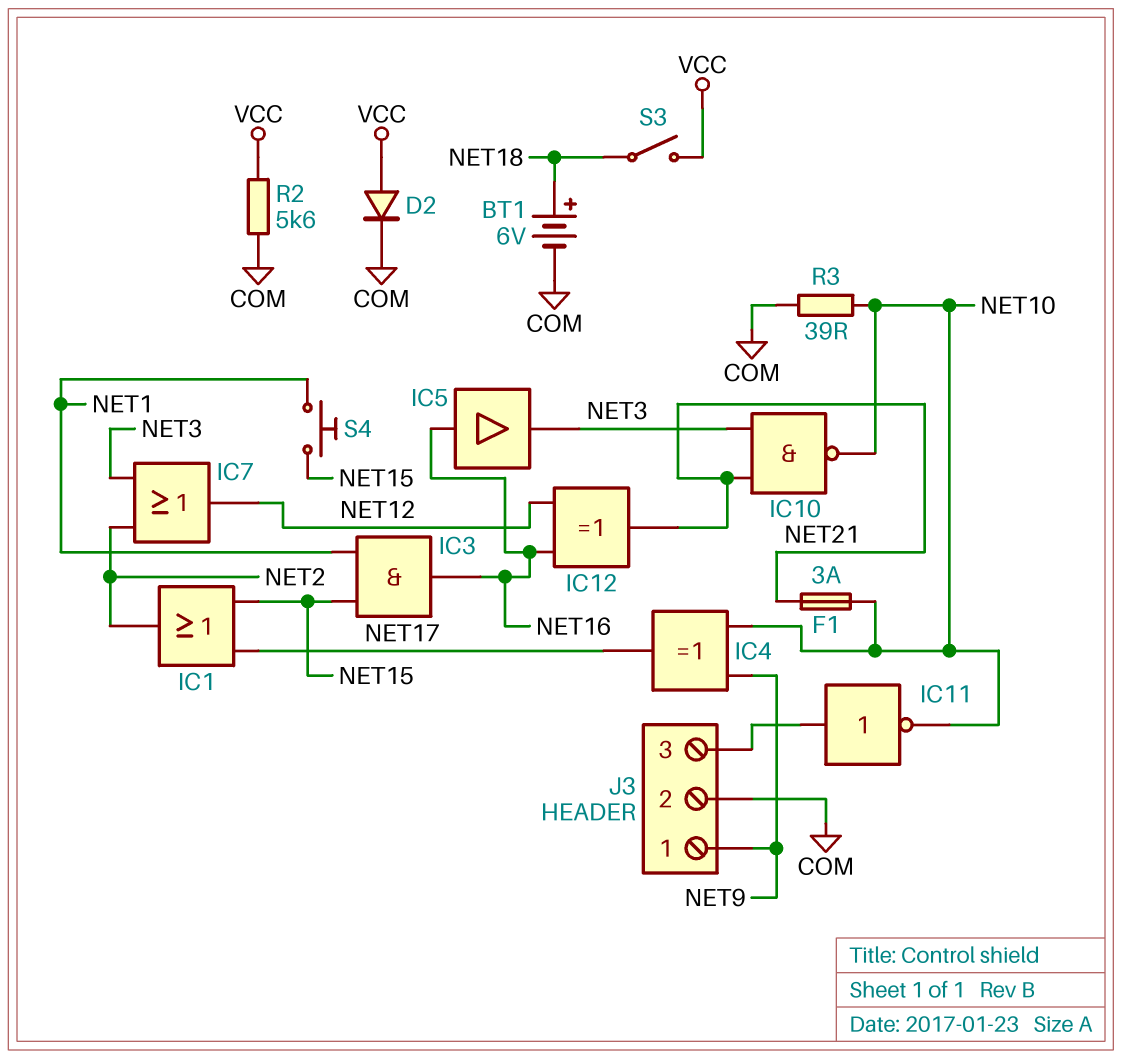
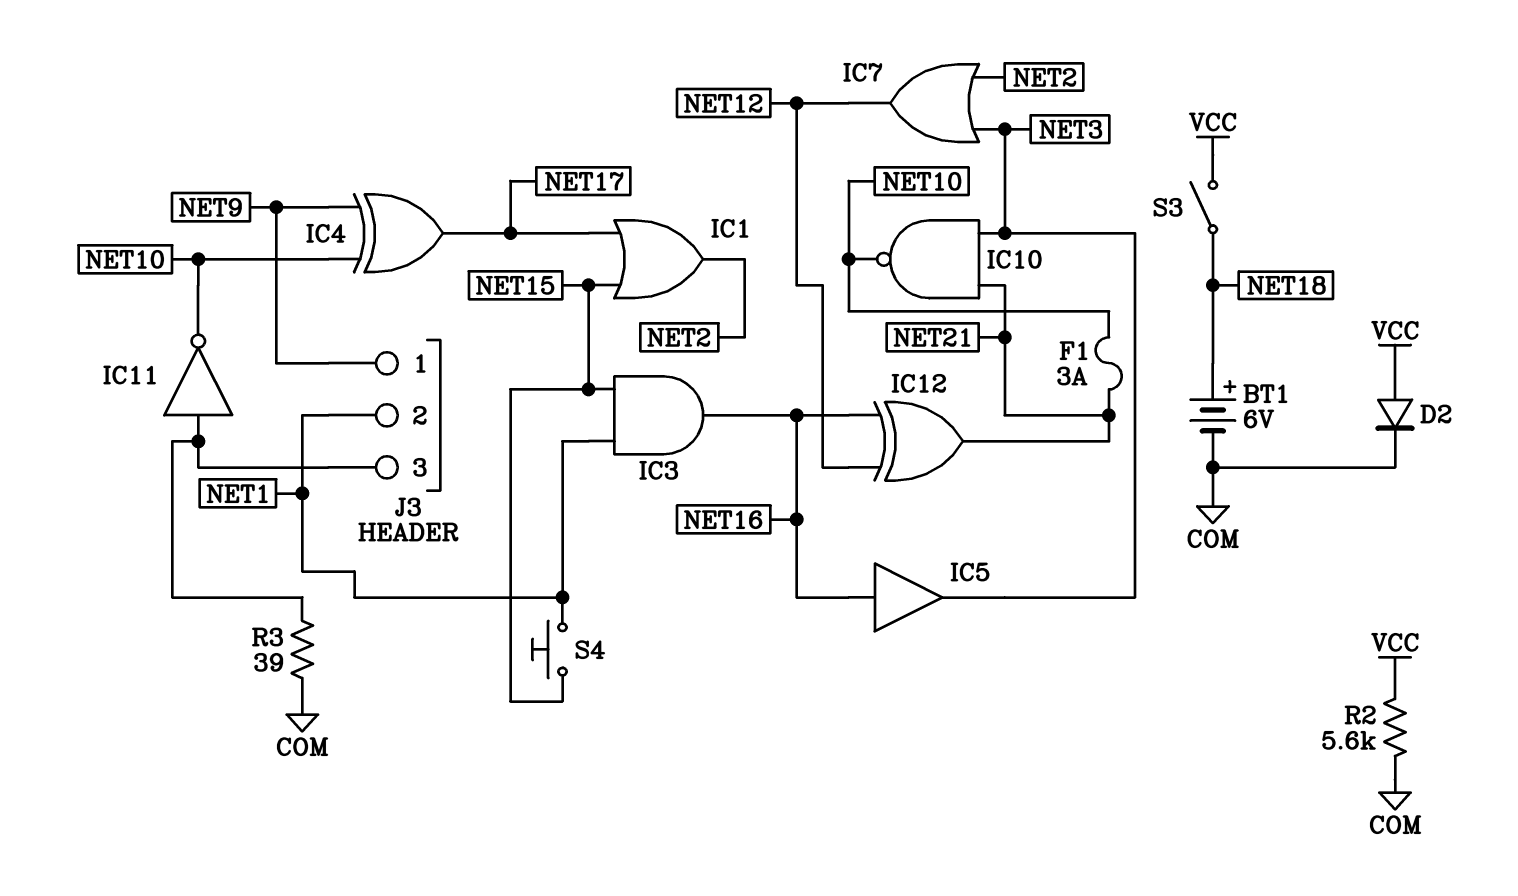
J3 pin 2: COM -> NET1
R3: 39 (COM, NET10) -> 39 (COM, J3/3)

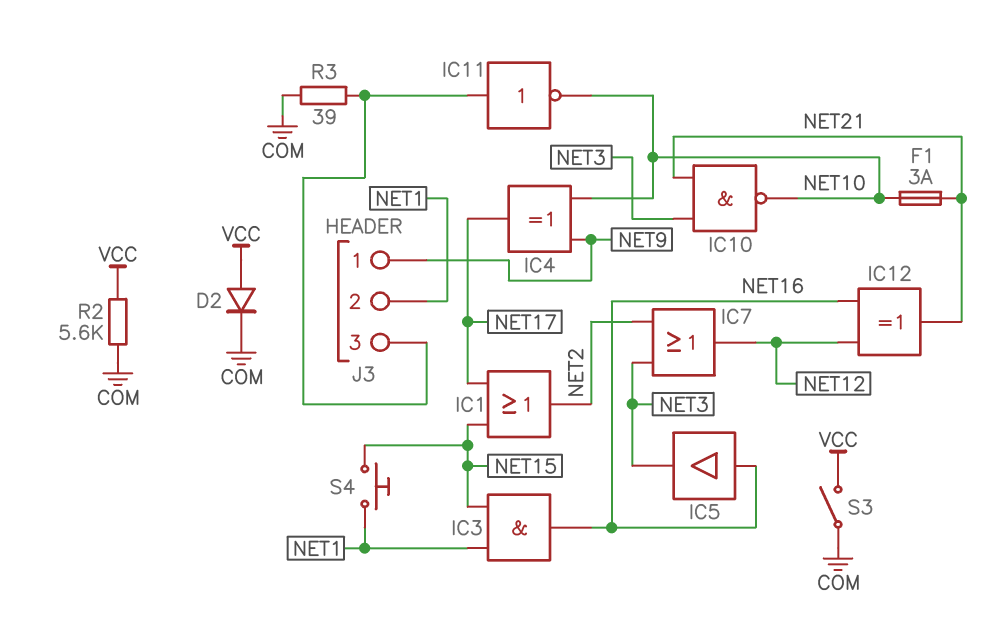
BT1: 6V (plus NET18, minus COM) -> none
S3: switch (NET18, VCC) -> switch (COM, VCC)

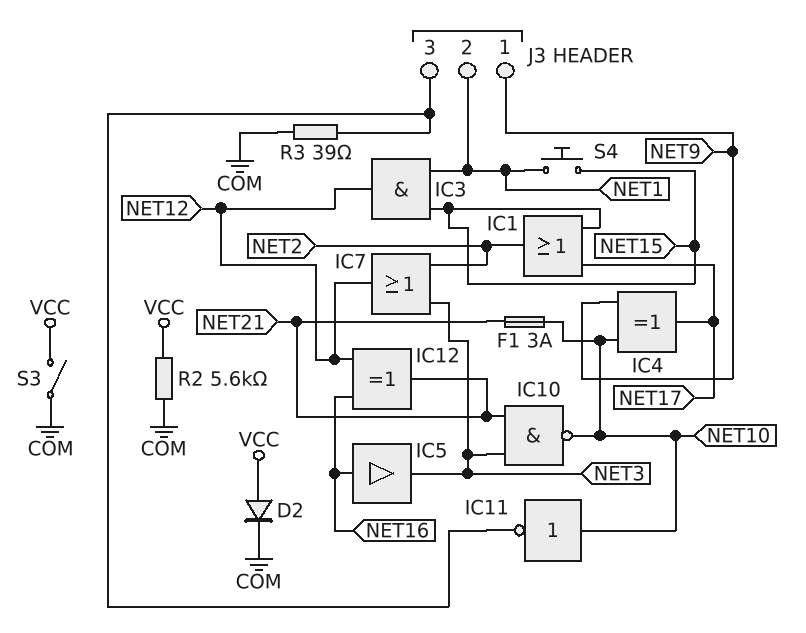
IC3: AND (in NET1, in NET15, out NET16) -> AND (in NET1, in NET15, out NET12)
IC11: NOT (in J3/3, out NET10) -> NOT (in NET10, out J3/3)

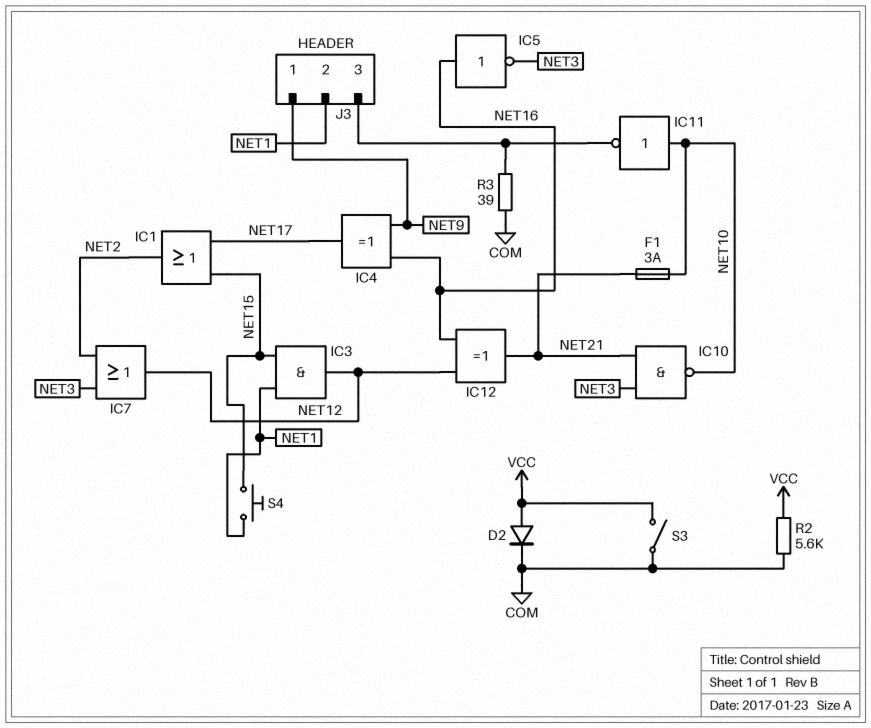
IC4: XOR (in NET9, in NET10, out NET17) -> XOR (in NET9, in NET16, out NET17)
IC5: buffer (in NET16, out NET3) -> NOT (in NET16, out NET3)

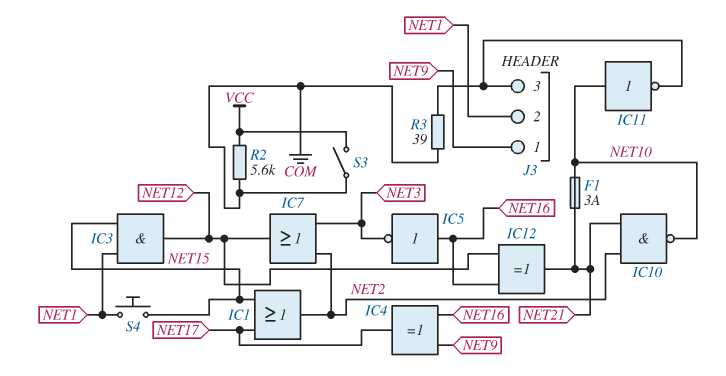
D2: diode (A VCC, K COM) -> none
IC10: NAND (in NET3, in NET21, out NET10) -> NAND (in NET2, in NET21, out NET10)

